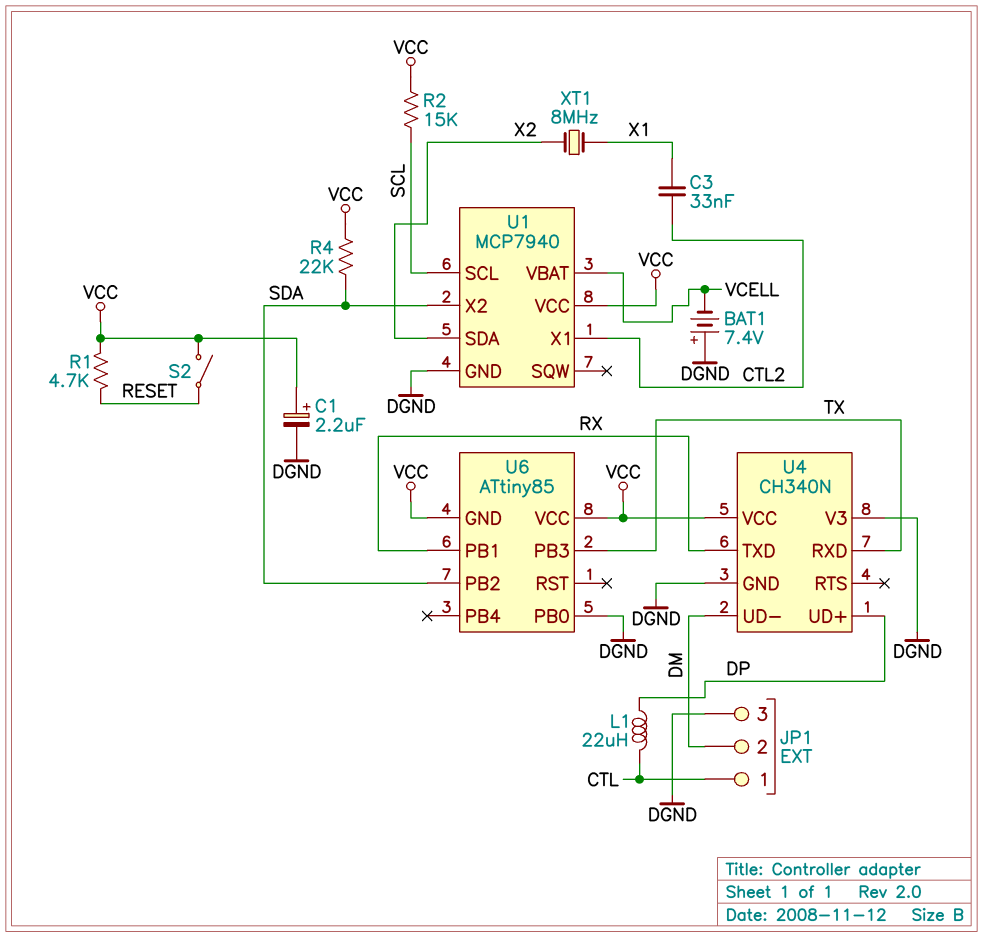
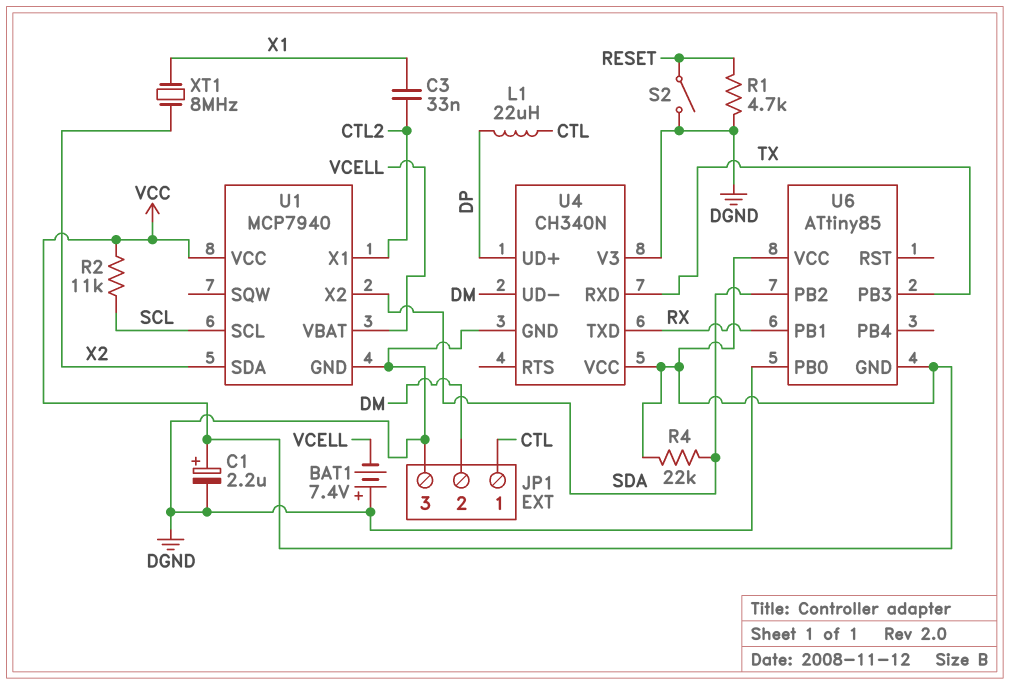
R1: 4.7k (RESET, VCC) -> 4.7k (DGND, RESET)
R2: 15k (SCL, VCC) -> 11k (SCL, VCC)
S2: switch (RESET, VCC) -> switch (DGND, RESET)

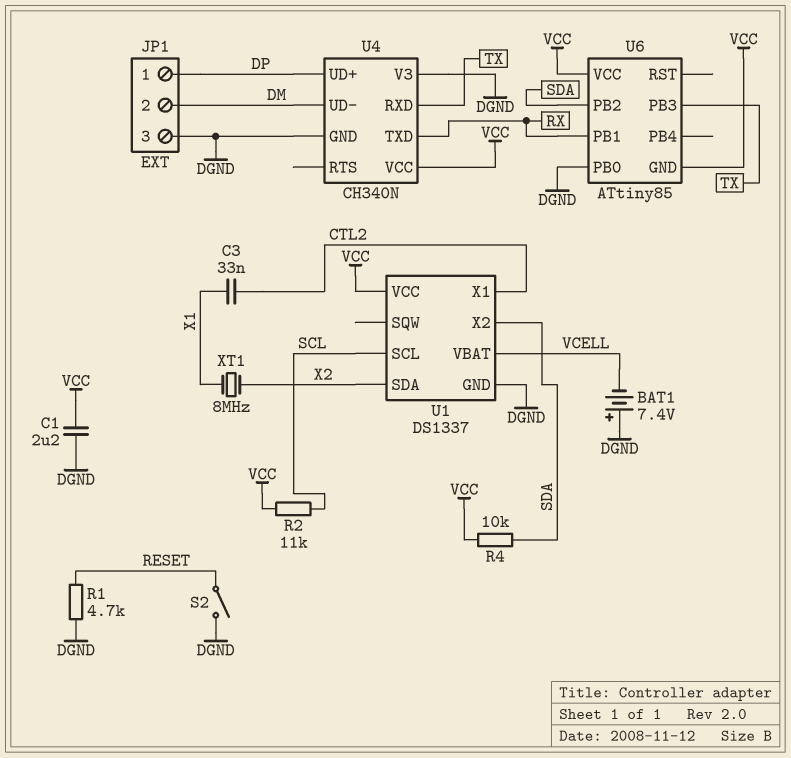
C1: 2.2uF (plus VCC, minus DGND) -> 2.2uF (DGND, VCC)
JP1 pin 1: CTL -> DP
L1: 22uH (CTL, DP) -> none
R4: 22k (SDA, VCC) -> 10k (SDA, VCC)
U1: MCP7940 -> DS1337

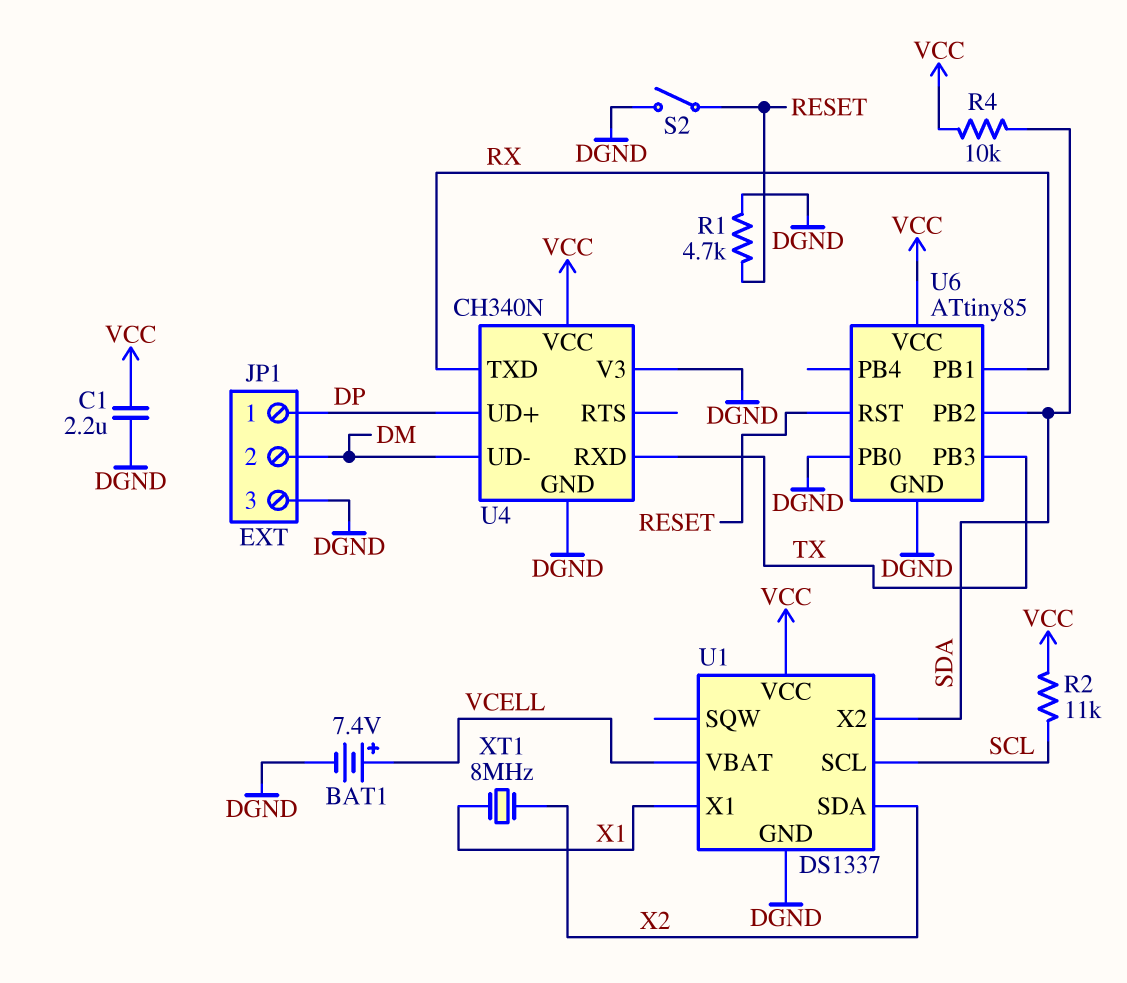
BAT1: 7.4V (plus DGND, minus VCELL) -> 7.4V (plus VCELL, minus DGND)
C3: 33nF (CTL2, X1) -> none
U1 pin X1: CTL2 -> X1
U6 pin GND: VCC -> DGND
U6 pin RST: none -> RESET

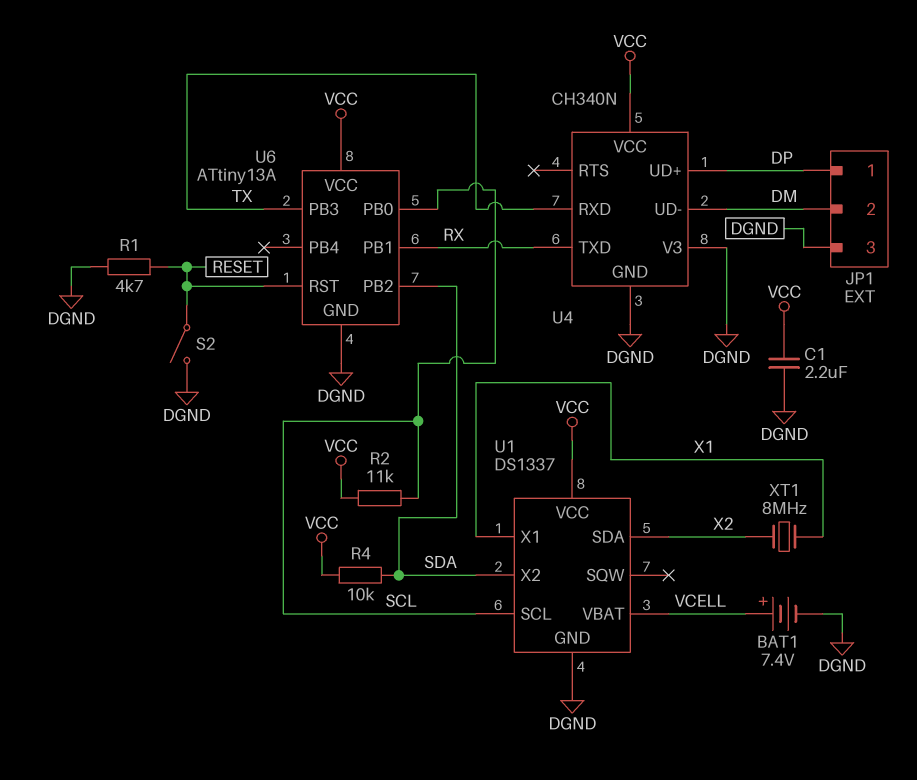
U6: ATtiny85 -> ATtiny13A
U6 pin PB0: DGND -> SCL

